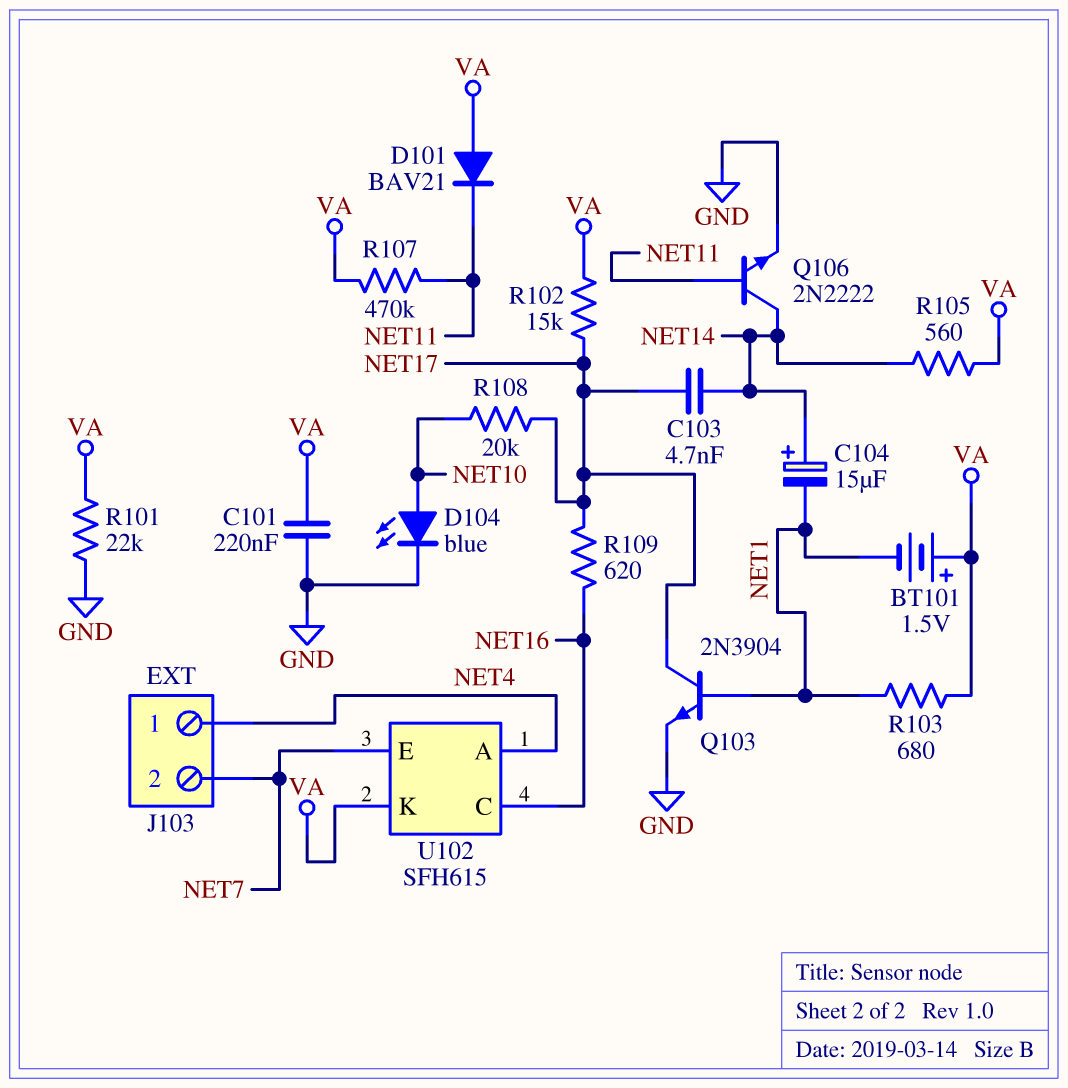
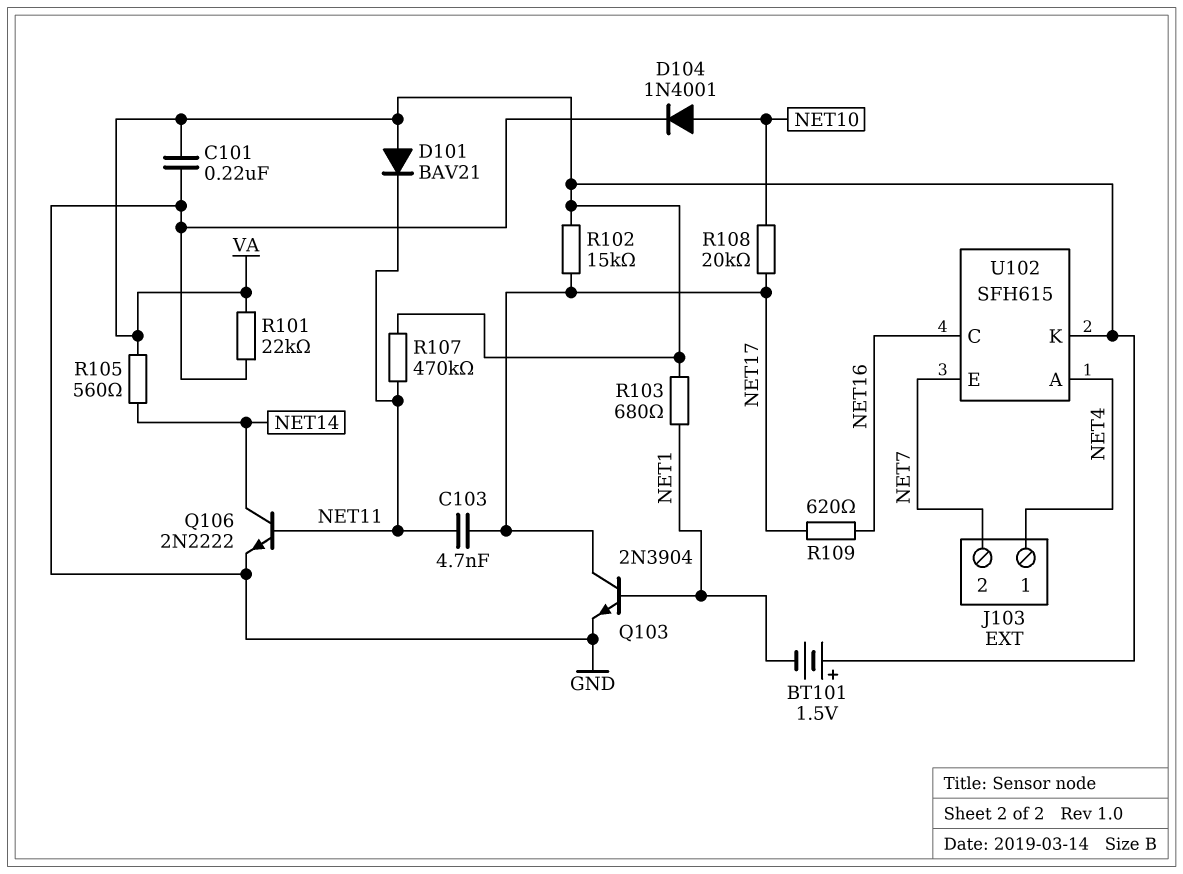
C103: 4.7nF (NET14, NET17) -> 4.7nF (NET11, NET17)
C104: 15uF (plus NET14, minus NET1) -> none
D104: LED blue (A NET10, K GND) -> diode 1N4001 (A NET10, K GND)

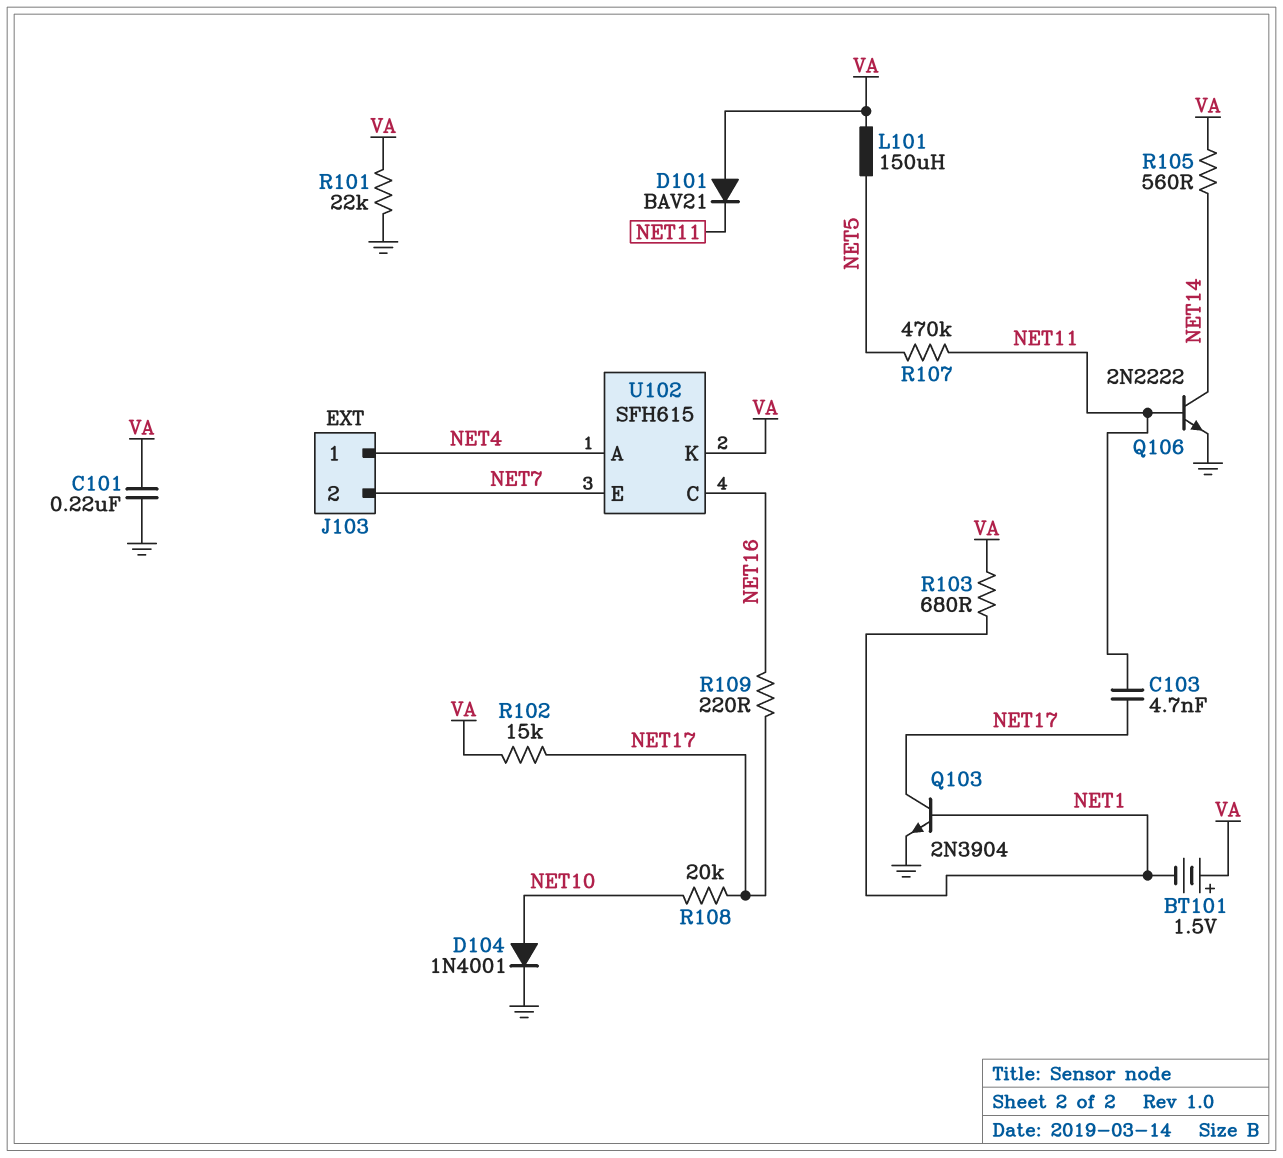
L101: none -> 150uH (NET5, VA)
R107: 470k (NET11, VA) -> 470k (NET5, NET11)
R109: 620 (NET16, NET17) -> 220 (NET16, NET17)

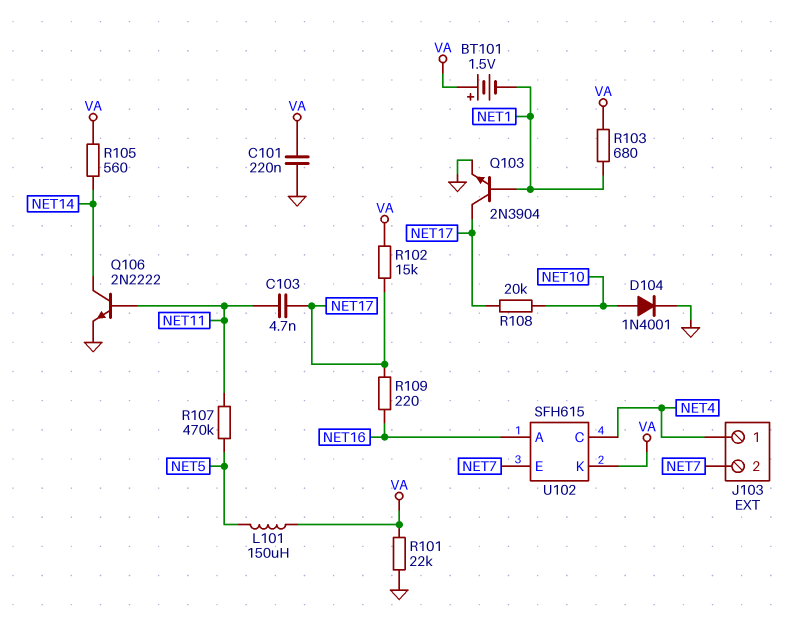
D101: diode BAV21 (A VA, K NET11) -> none
U102 pin A: NET4 -> NET16
U102 pin C: NET16 -> NET4

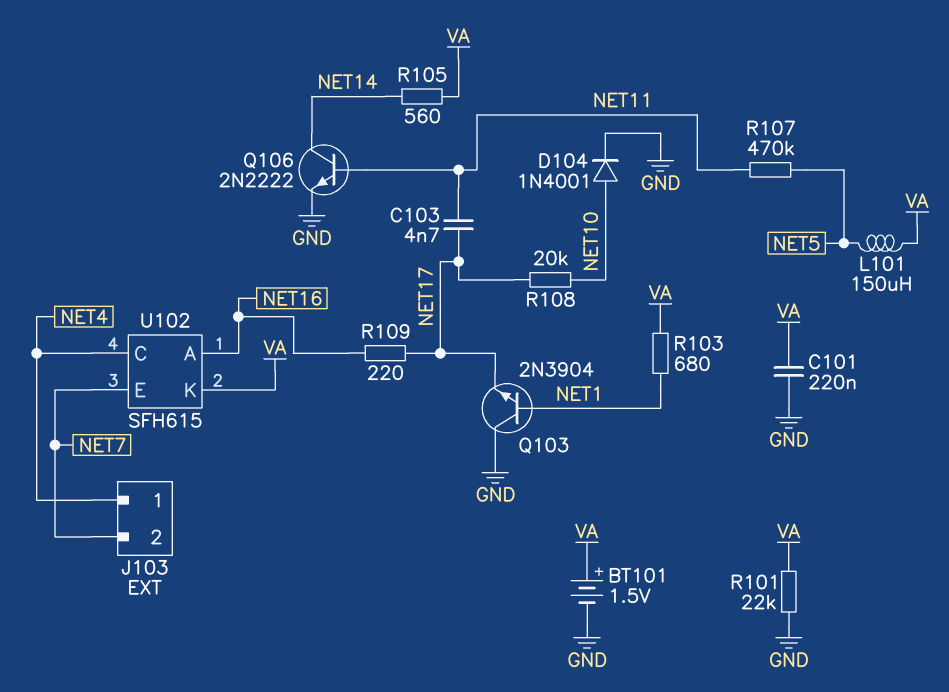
BT101: 1.5V (plus VA, minus NET1) -> 1.5V (plus VA, minus GND)
Q103: NPN 2N3904 (B NET1, C NET17, E GND) -> NPN 2N3904 (B NET1, C GND, E NET17)
R102: 15k (NET17, VA) -> none

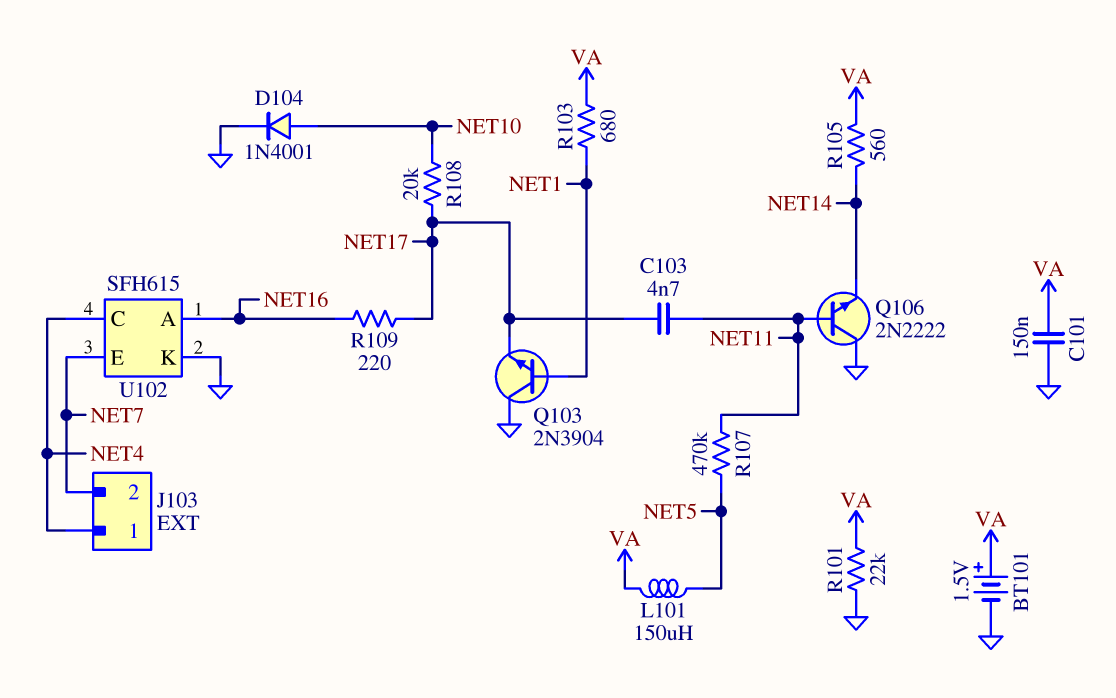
C101: 220nF (GND, VA) -> 150nF (GND, VA)
Q106: NPN 2N2222 (B NET11, C NET14, E GND) -> NPN 2N2222 (B NET11, C GND, E NET14)
U102 pin K: VA -> GND

